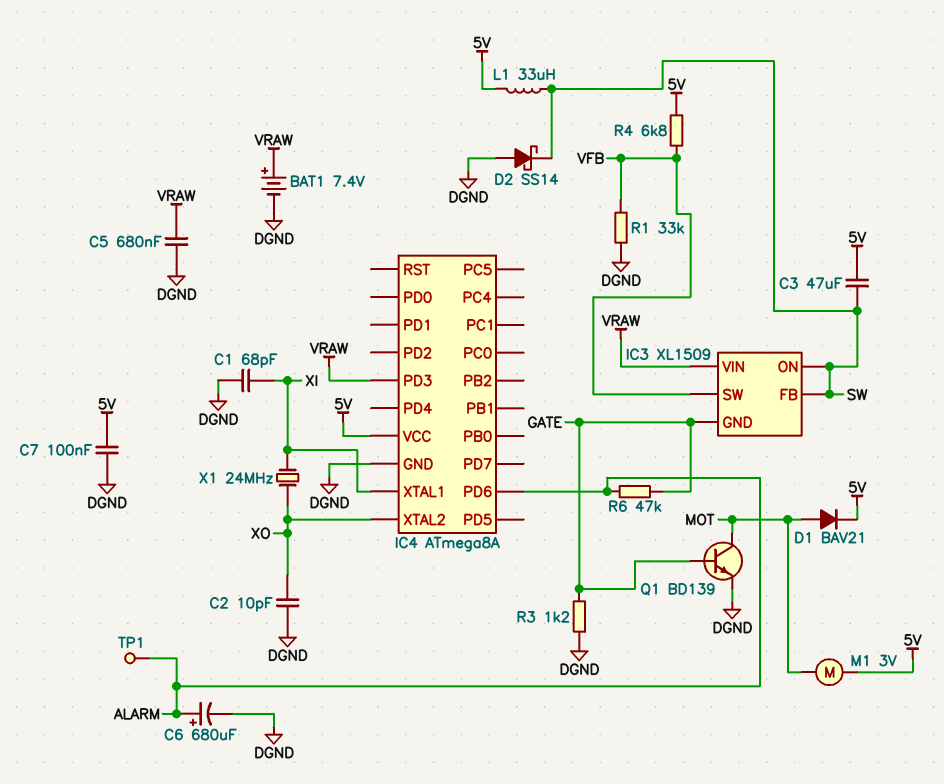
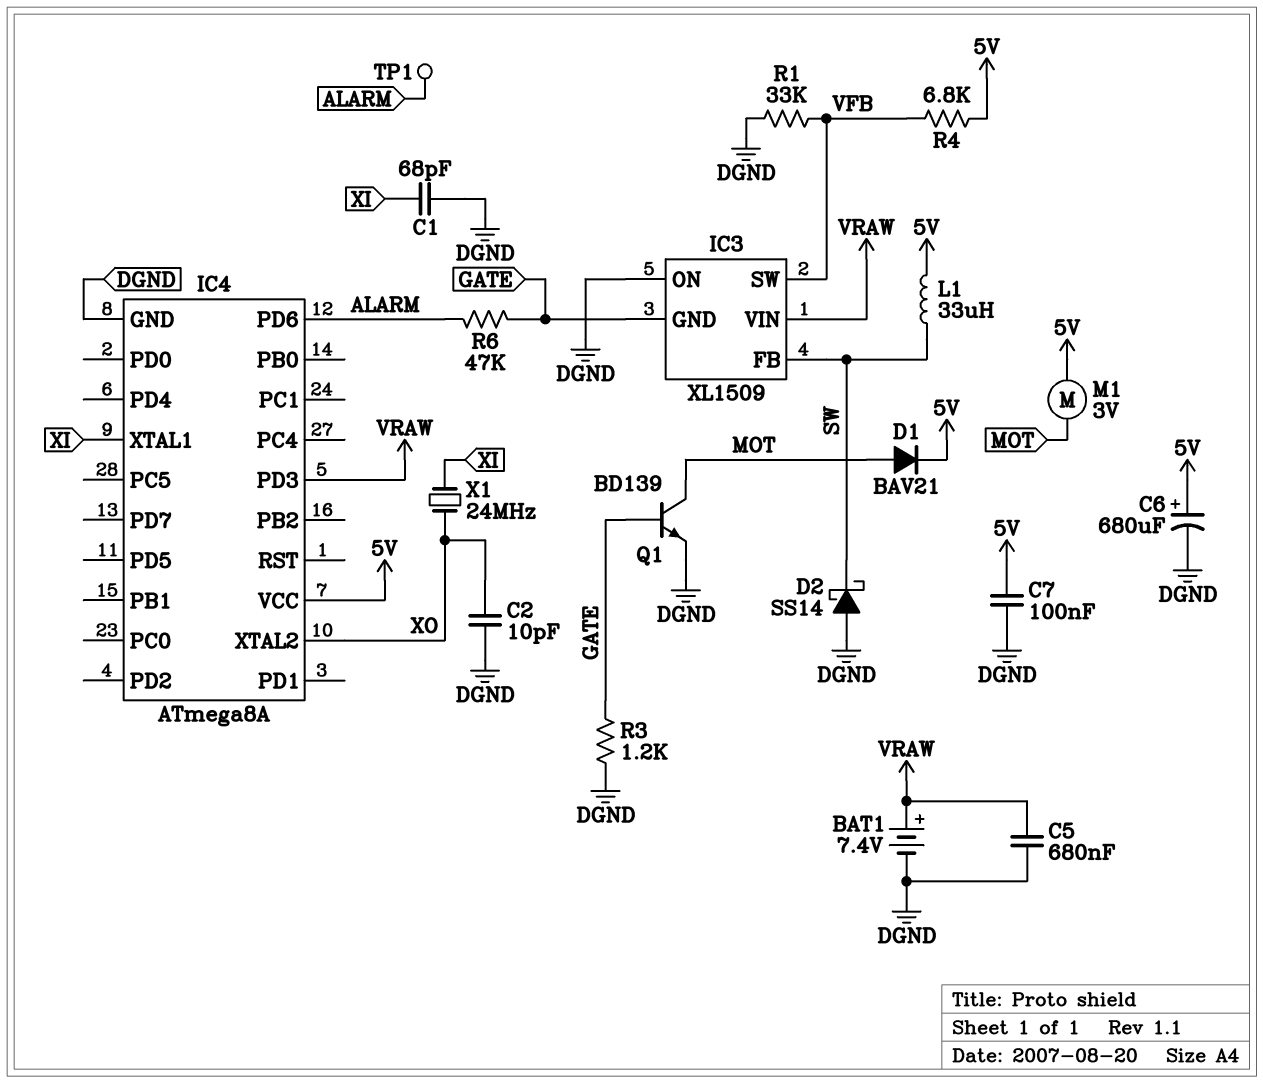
C3: 47uF (5V, SW) -> none
C6: 680uF (plus ALARM, minus DGND) -> 680uF (plus 5V, minus DGND)
IC3 pin ON: SW -> DGND

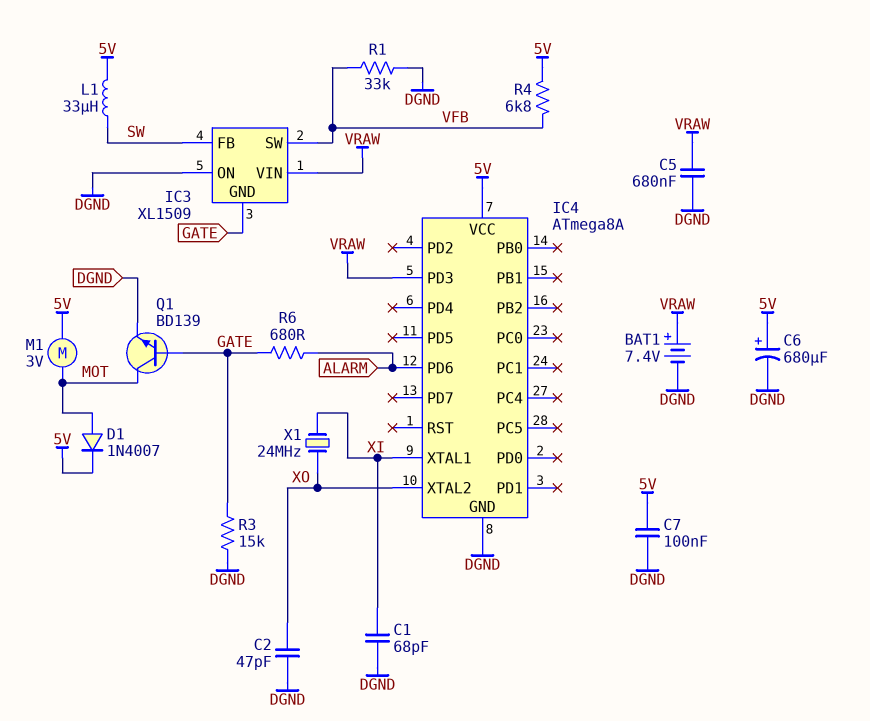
C2: 10pF (DGND, XO) -> 47pF (DGND, XO)
D1: diode BAV21 (A MOT, K 5V) -> diode 1N4007 (A MOT, K 5V)
D2: schottky SS14 (A DGND, K SW) -> none
R3: 1.2k (DGND, GATE) -> 15k (DGND, GATE)
R6: 47k (ALARM, GATE) -> 680 (ALARM, GATE)
TP1: test point (ALARM) -> none

